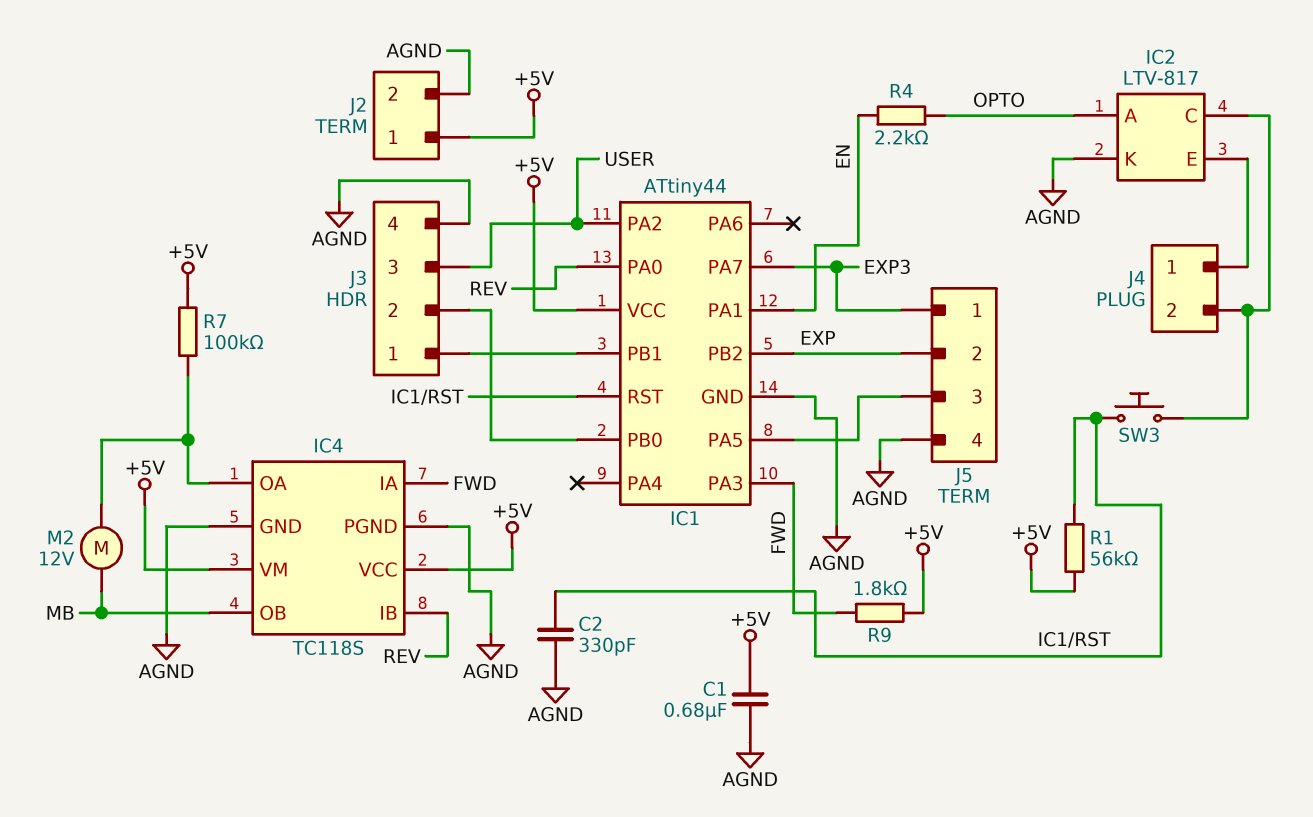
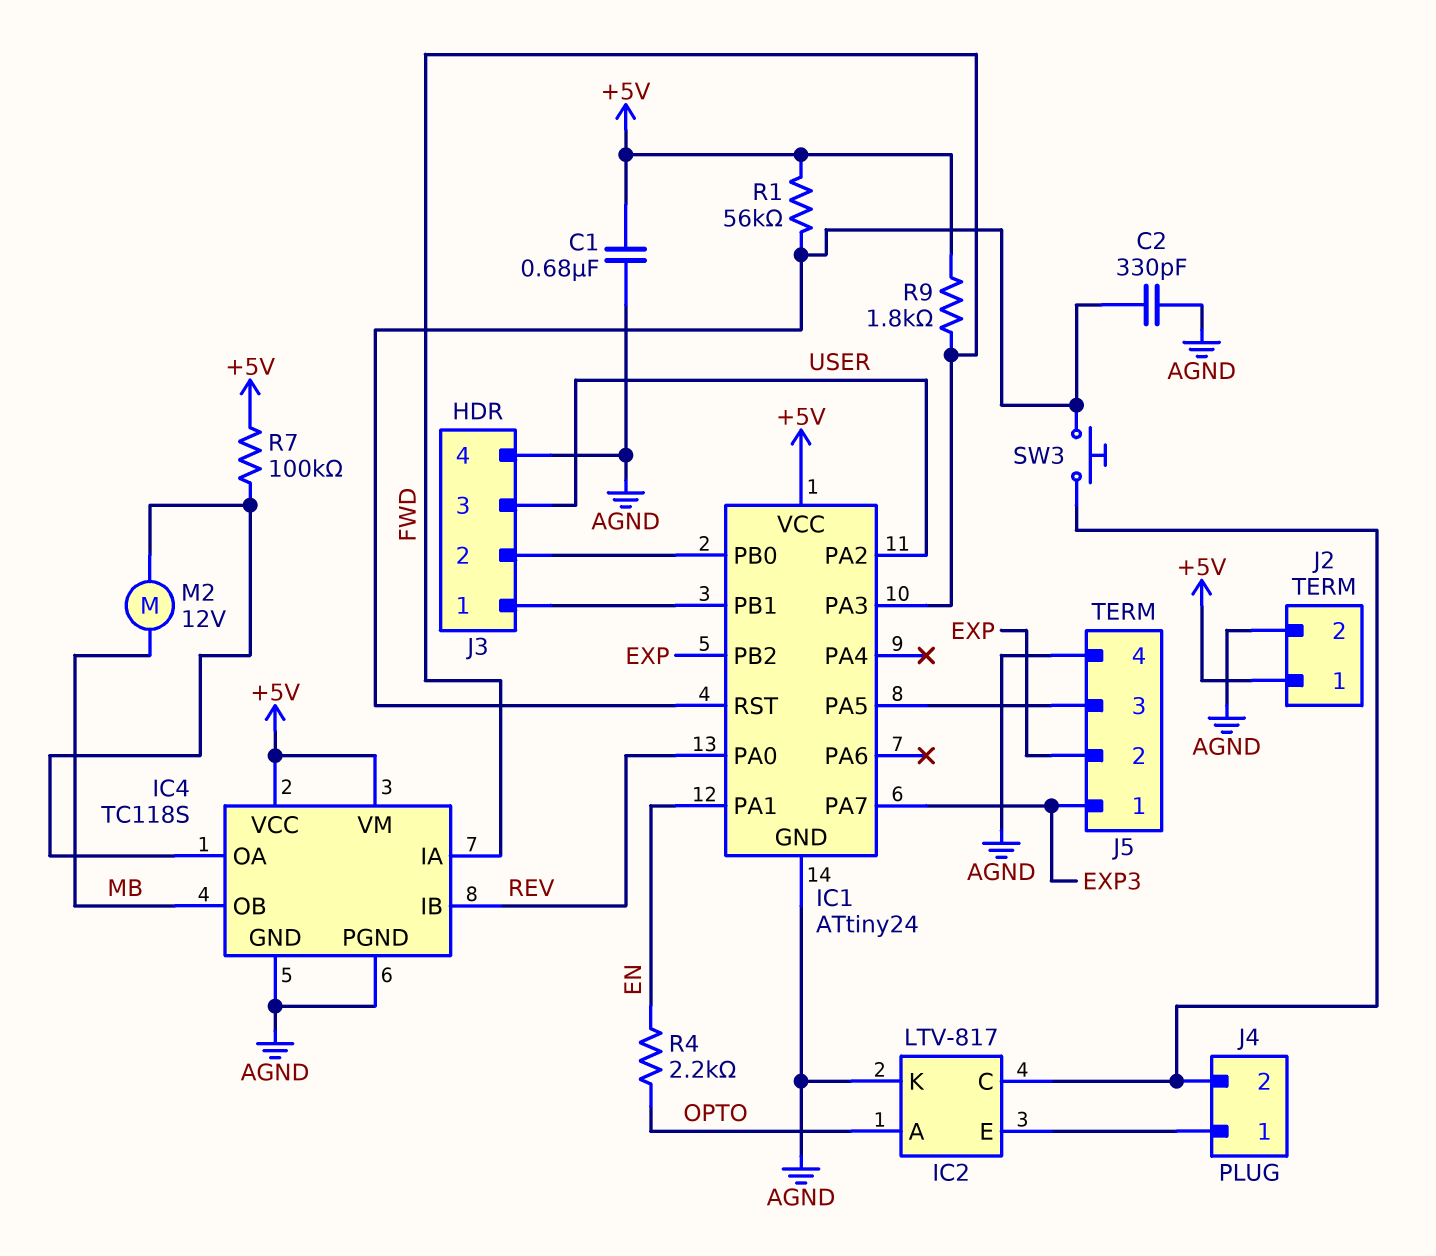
IC1: ATtiny44 -> ATtiny24

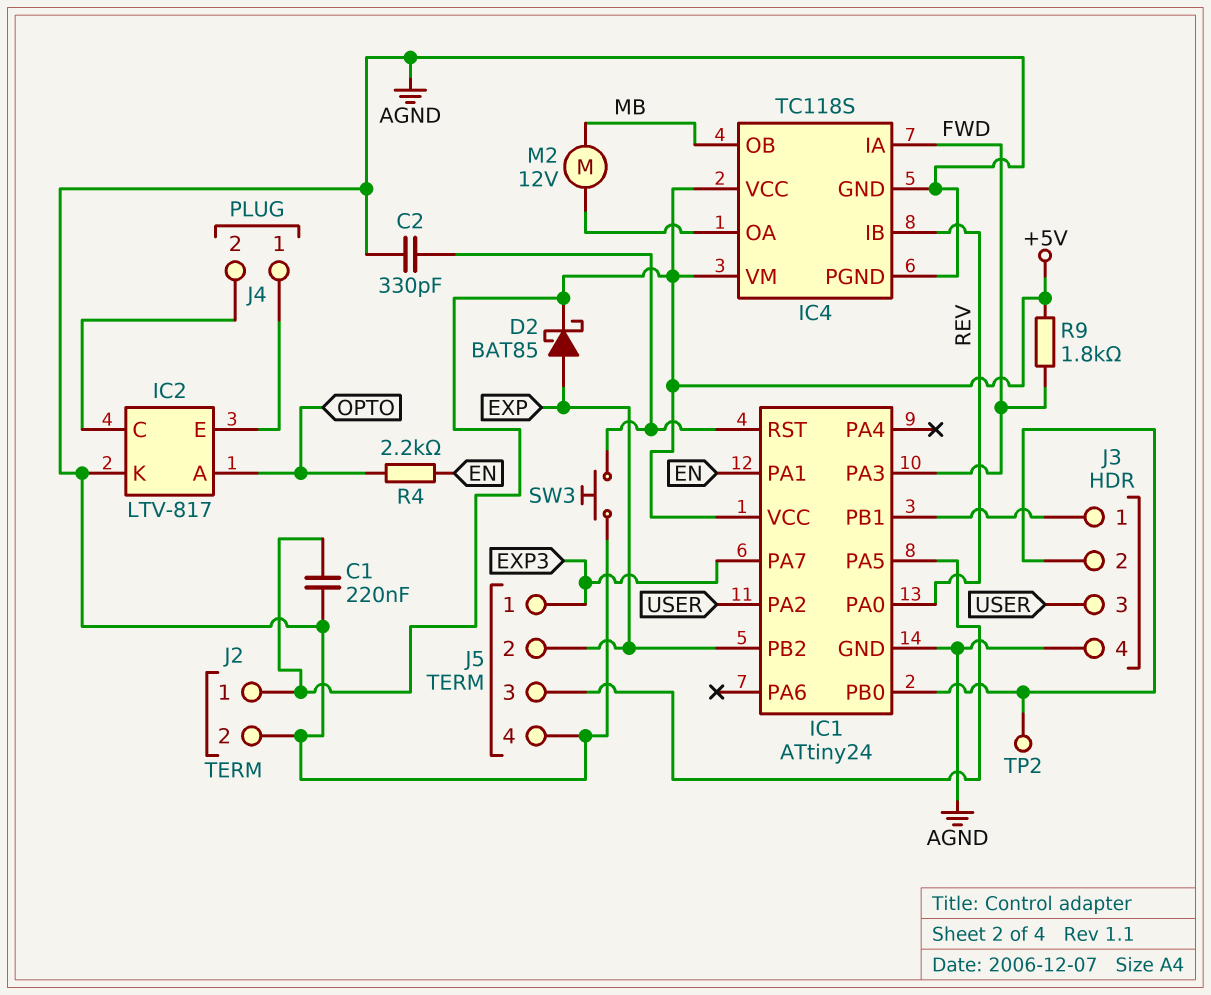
C1: 680nF (+5V, AGND) -> 220nF (+5V, AGND)
D2: none -> schottky BAT85 (A EXP, K +5V)
R1: 56k (+5V, IC1/RST) -> none
R7: 100k (+5V, IC4/OA) -> none
SW3: button (IC1/RST, IC2/C) -> button (AGND, IC1/RST)
TP2: none -> test point (IC1/PB0)

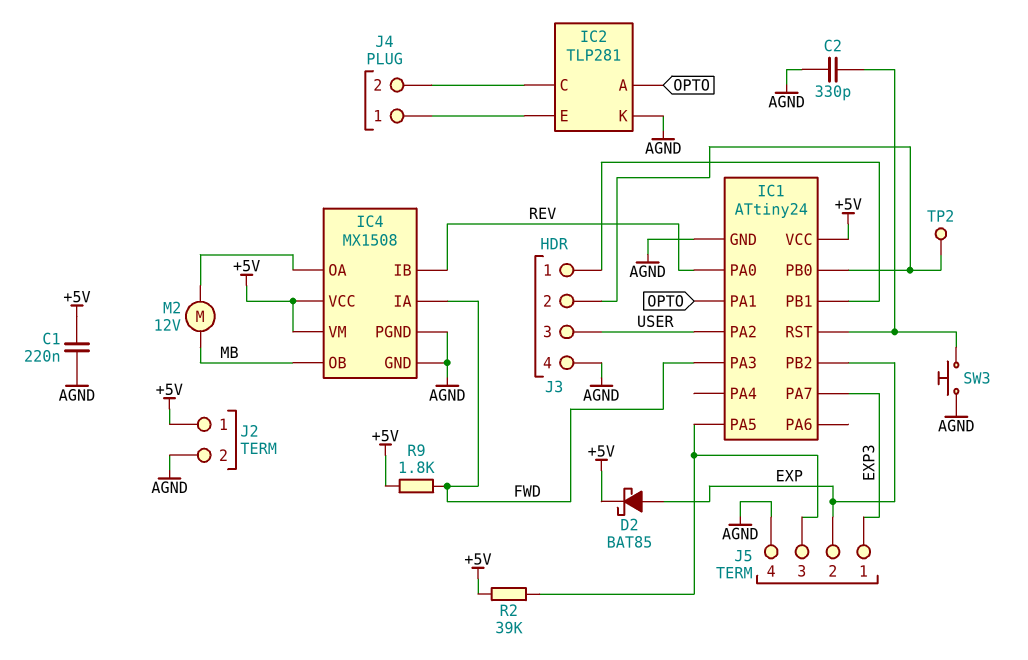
IC1 pin PA1: EN -> OPTO
IC2: LTV-817 -> TLP281
IC4: TC118S -> MX1508
R2: none -> 39k (+5V, IC1/PA5)
R4: 2.2k (EN, OPTO) -> none

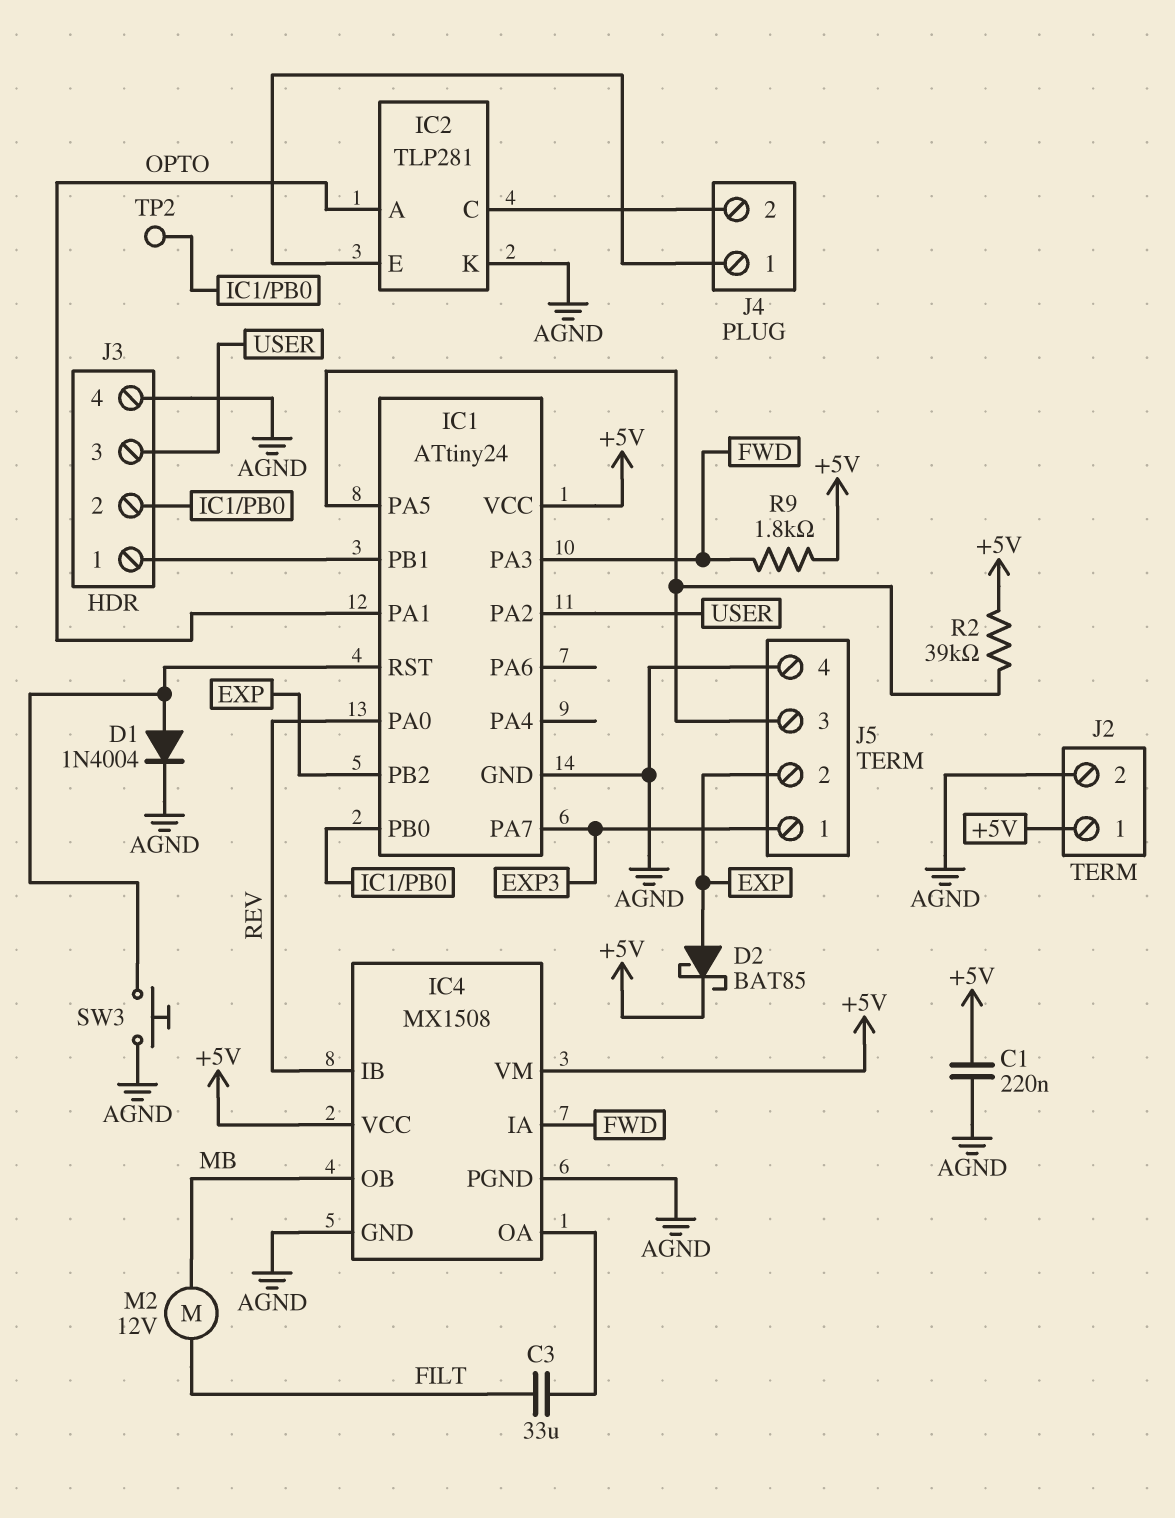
C2: 330pF (AGND, IC1/RST) -> none
C3: none -> 33uF (FILT, IC4/OA)
D1: none -> diode 1N4004 (A IC1/RST, K AGND)
M2: motor 12V (IC4/OA, MB) -> motor 12V (FILT, MB)

